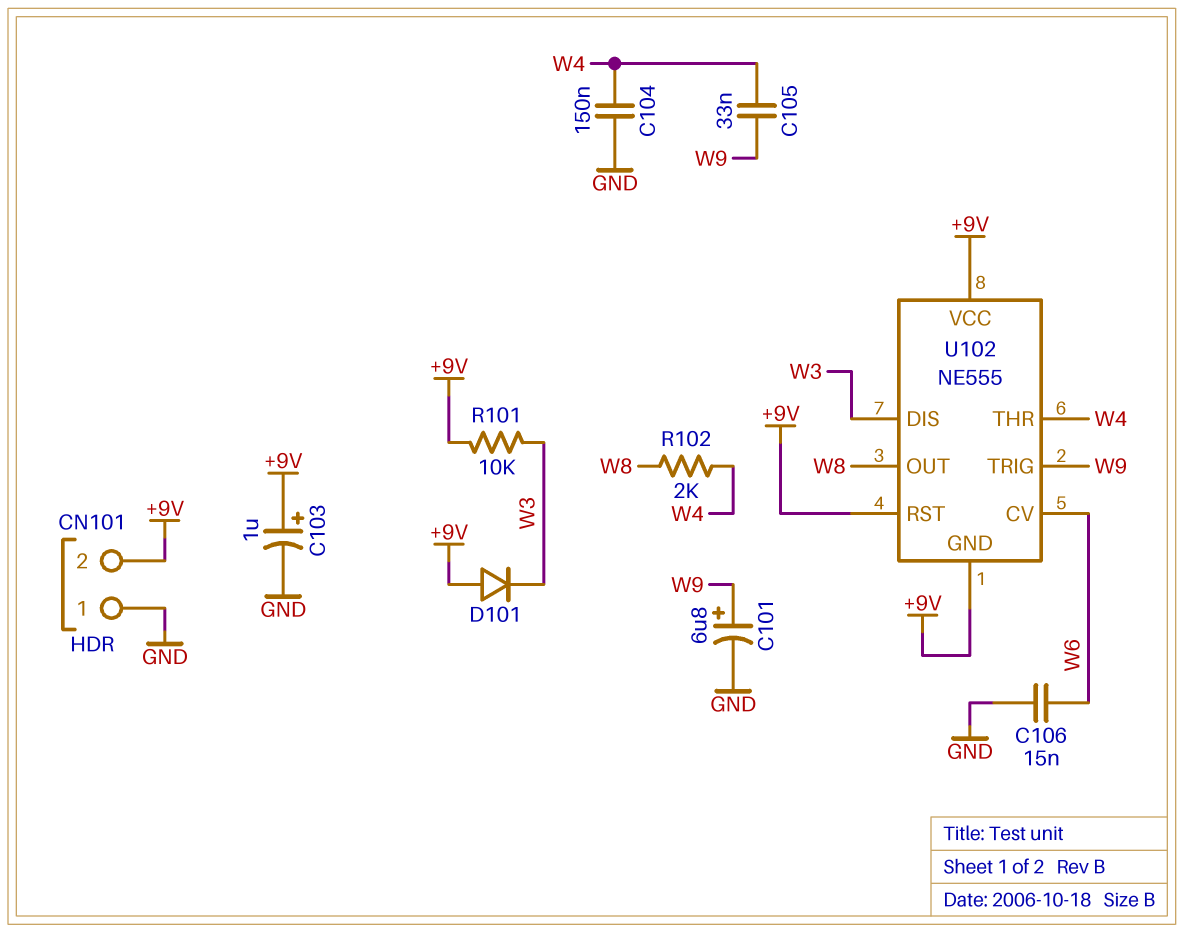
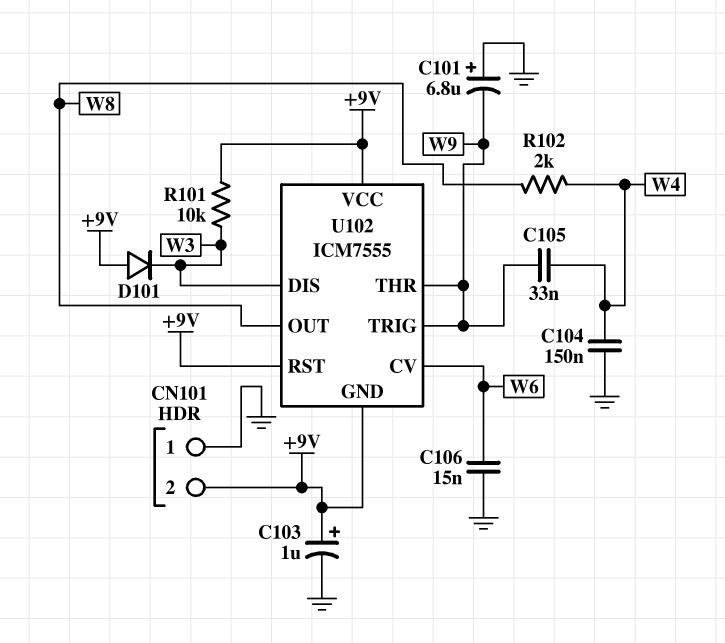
C101: 6.8uF (plus W9, minus GND) -> 6.8uF (plus GND, minus W9)
U102: NE555 -> ICM7555
U102 pin THR: W4 -> W9

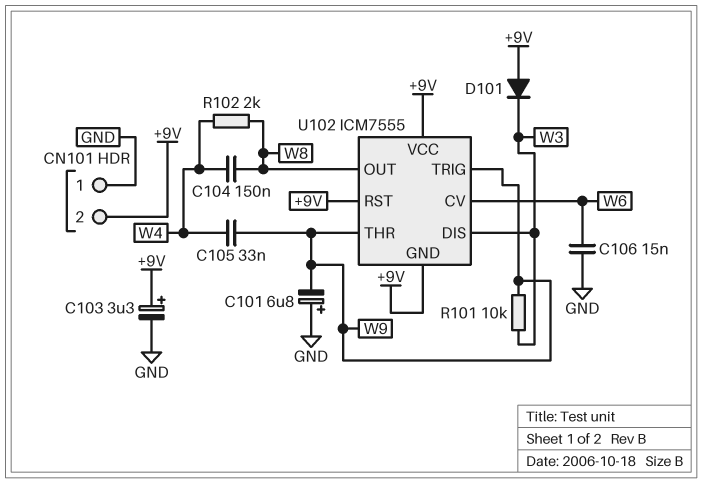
C103: 1uF (plus +9V, minus GND) -> 3.3uF (plus +9V, minus GND)
C104: 150nF (GND, W4) -> 150nF (W4, W8)
R101: 10k (+9V, W3) -> 10k (W3, W9)

